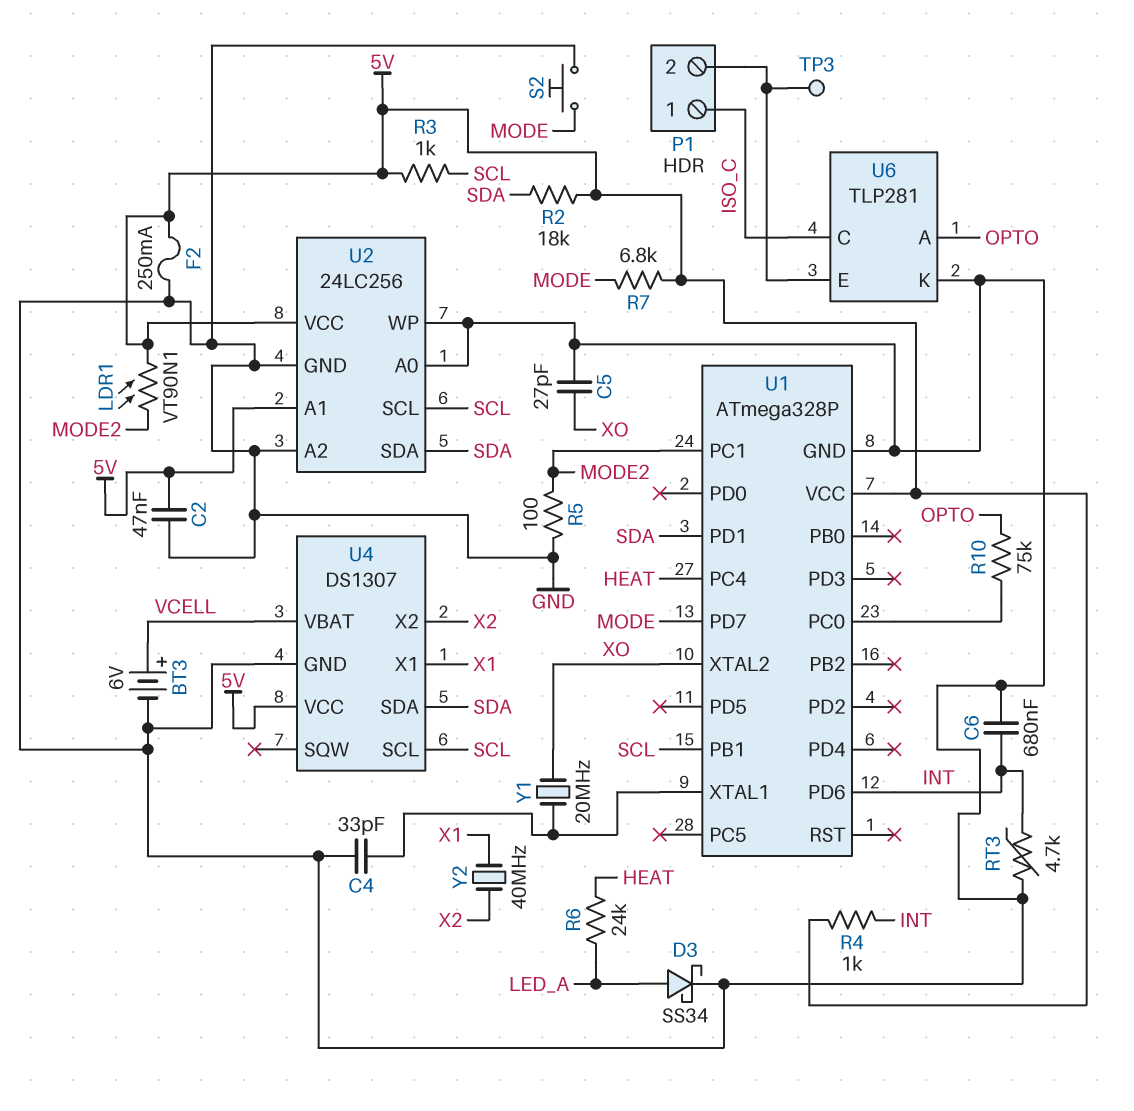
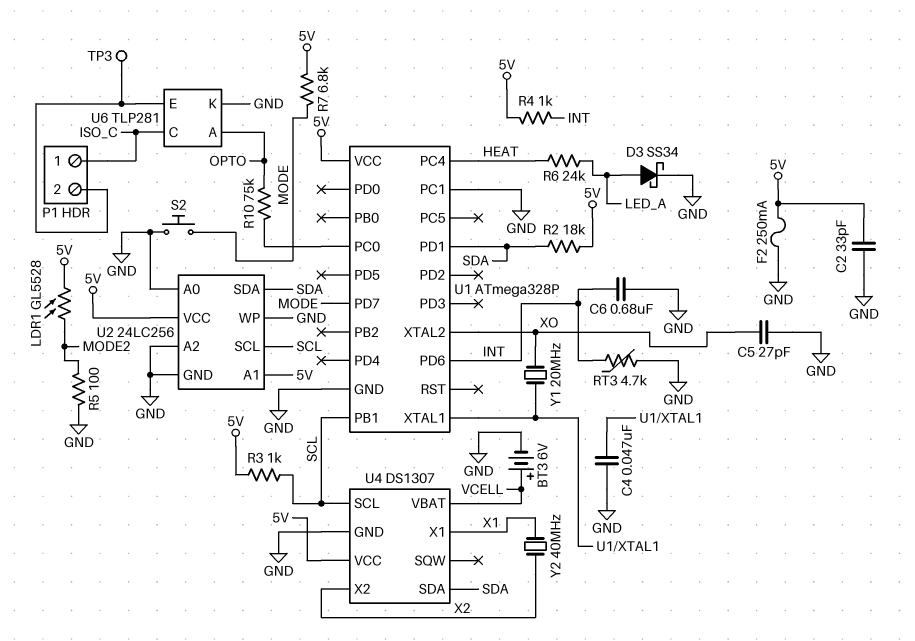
C2: 47nF (5V, GND) -> 33pF (5V, GND)
C4: 33pF (GND, U1/XTAL1) -> 47nF (GND, U1/XTAL1)
LDR1: VT90N1 (5V, MODE2) -> GL5528 (5V, MODE2)
U1 pin PC1: MODE2 -> GND

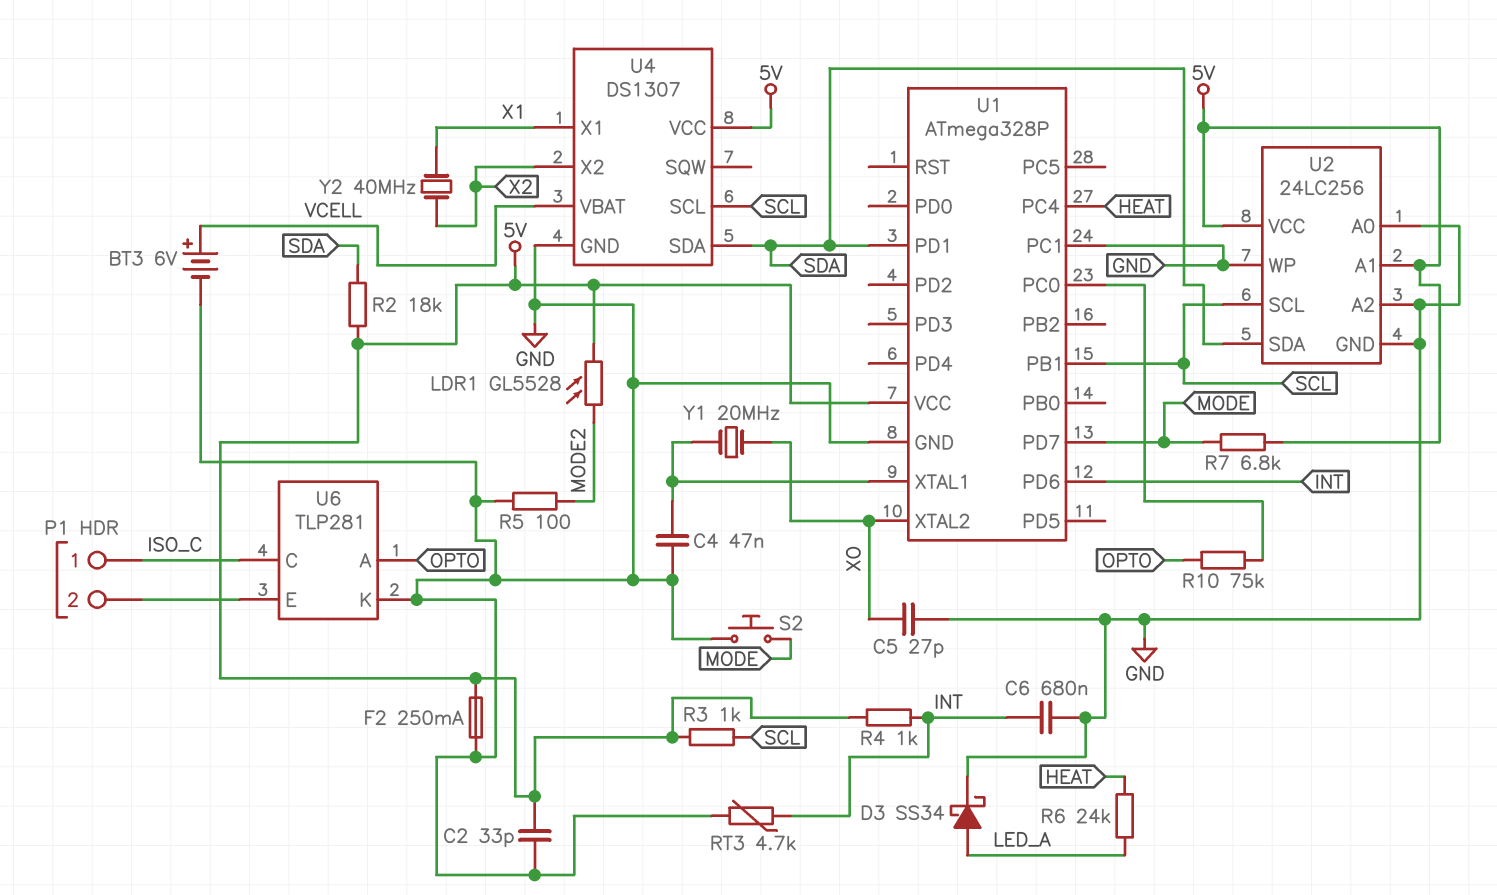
TP3: test point (P1/2) -> none

